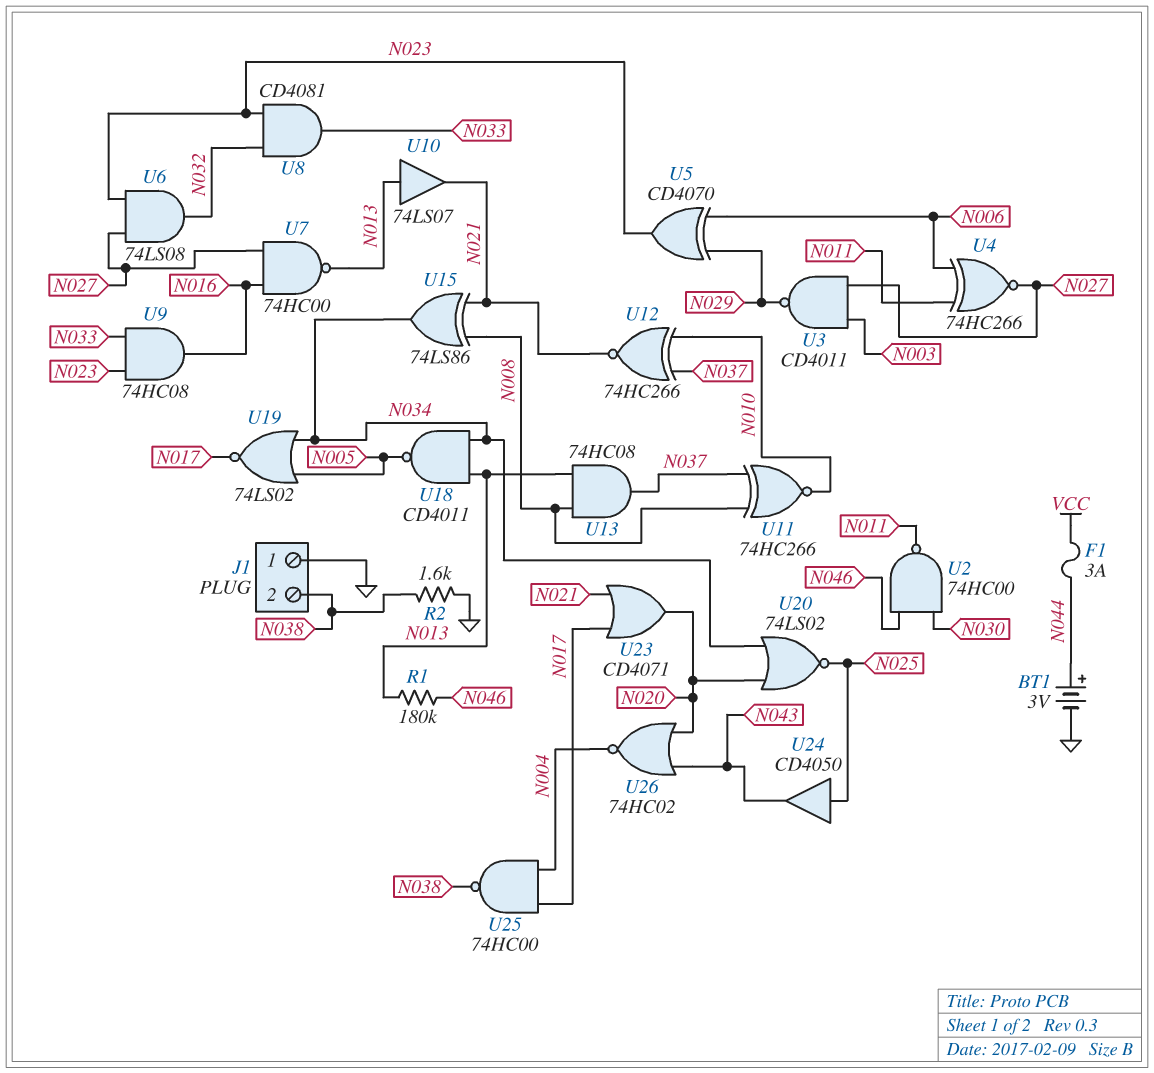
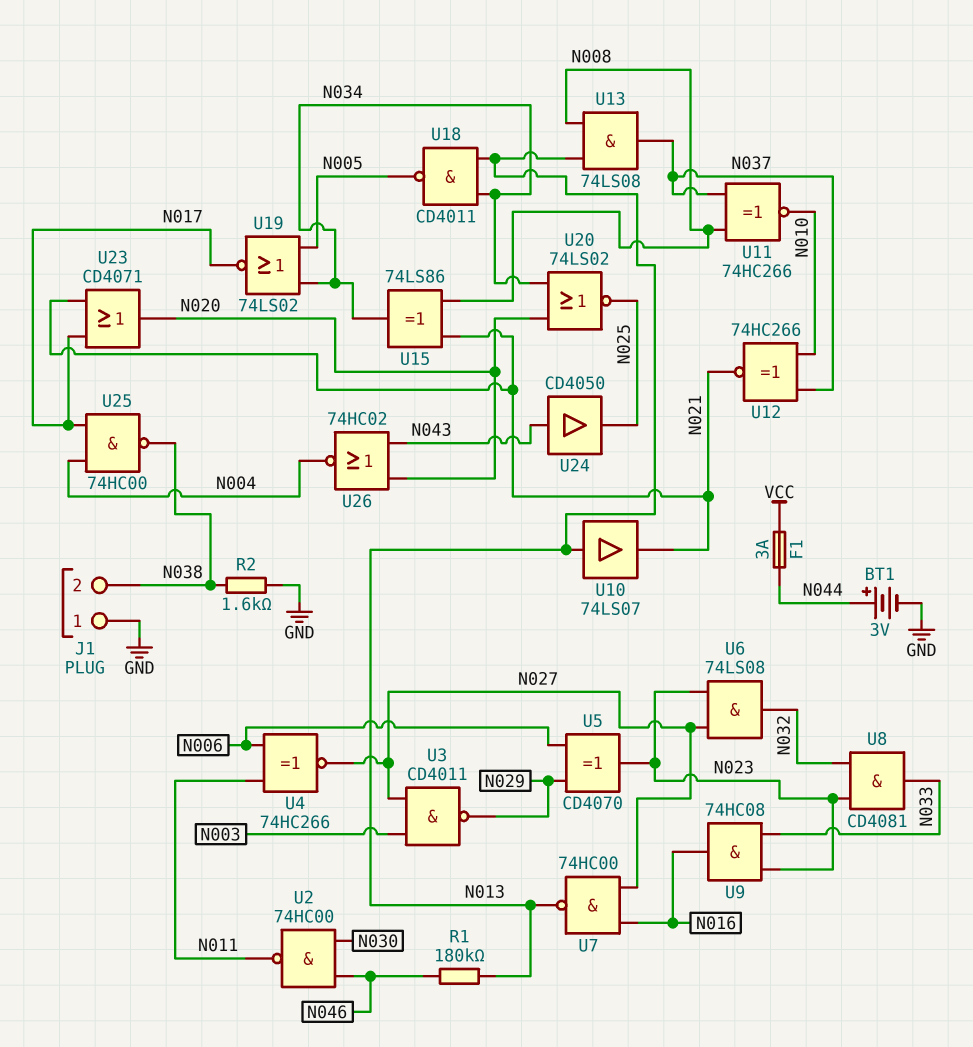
U13: AND 74HC08 (in N008, in N013, out N037) -> AND 74LS08 (in N008, in N013, out N037)
U24: buffer CD4050 (in N025, out N043) -> buffer CD4050 (in N043, out N025)

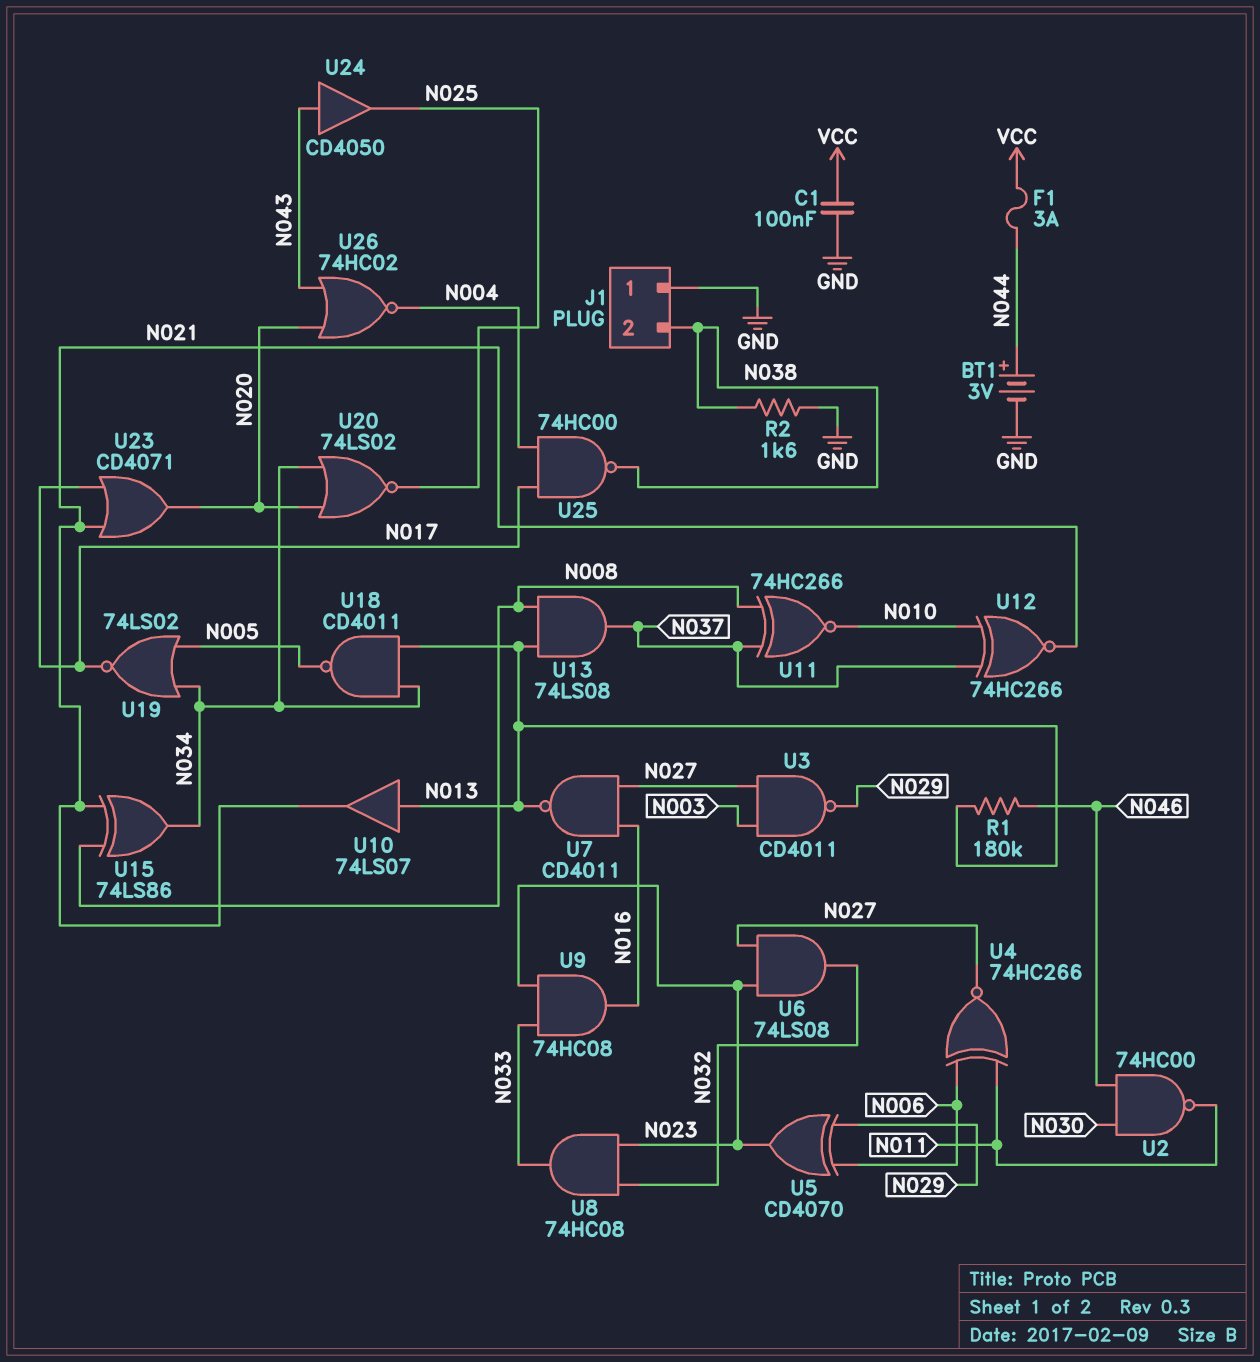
C1: none -> 100nF (GND, VCC)
U7: NAND 74HC00 (in N016, in N027, out N013) -> NAND CD4011 (in N016, in N027, out N013)
U8: AND CD4081 (in N023, in N032, out N033) -> AND 74HC08 (in N023, in N032, out N033)

